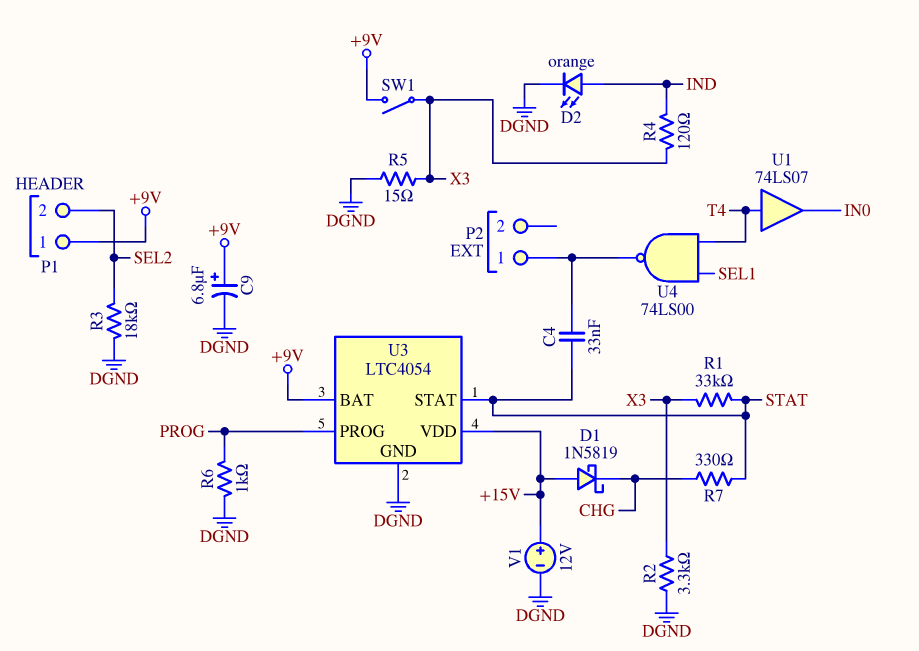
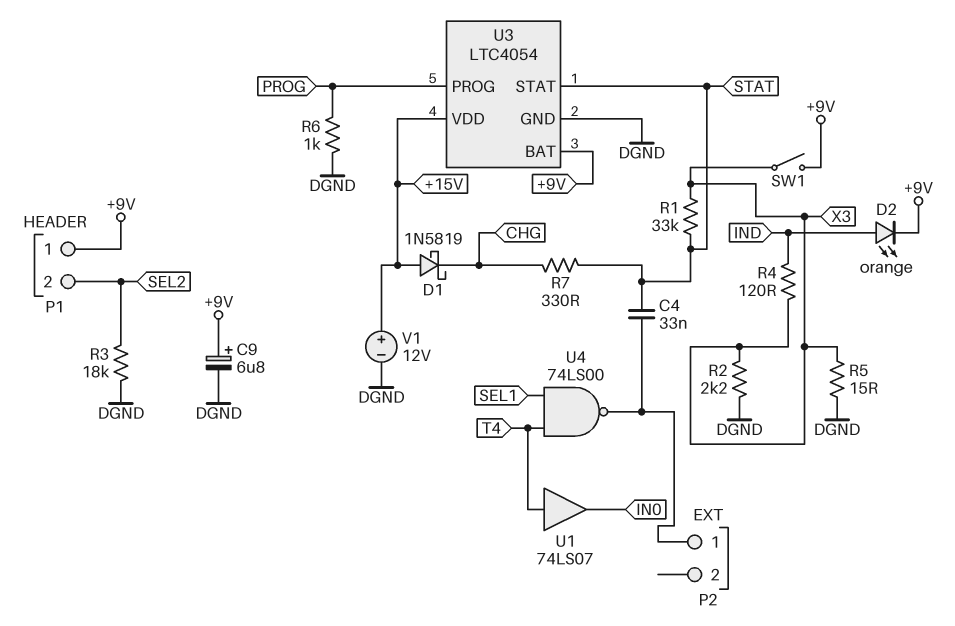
D2: LED orange (A IND, K DGND) -> LED orange (A IND, K +9V)
R2: 3.3k (DGND, X3) -> 2.2k (DGND, X3)

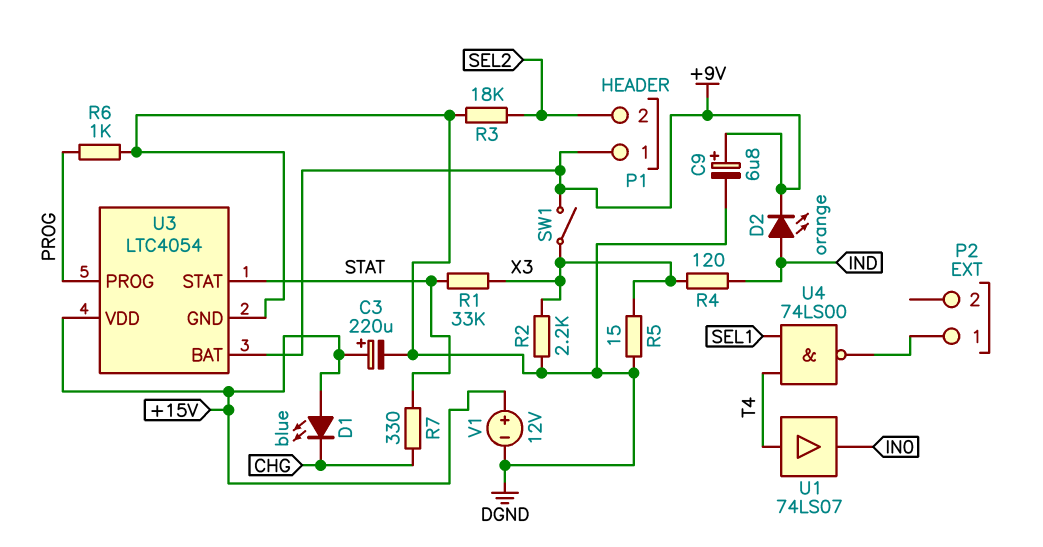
C3: none -> 220uF (plus +15V, minus DGND)
C4: 33nF (P2/1, STAT) -> none
D1: schottky 1N5819 (A +15V, K CHG) -> LED blue (A +15V, K CHG)

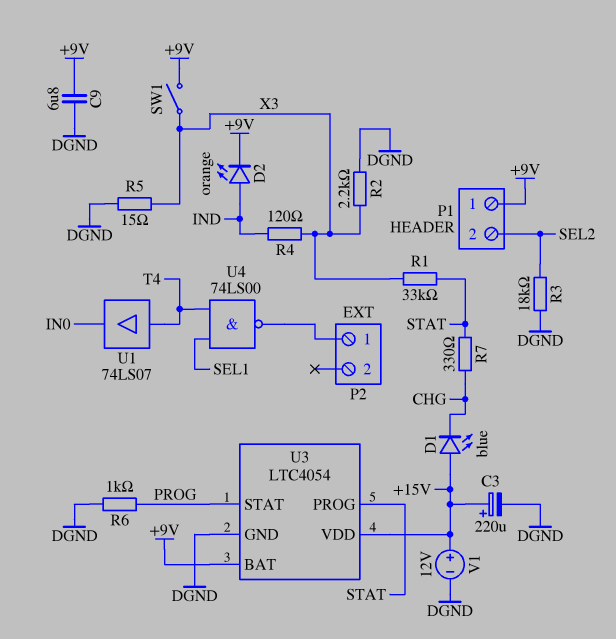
C9: 6.8uF (plus +9V, minus DGND) -> 6.8uF (+9V, DGND)
U3 pin PROG: PROG -> STAT
U3 pin STAT: STAT -> PROG

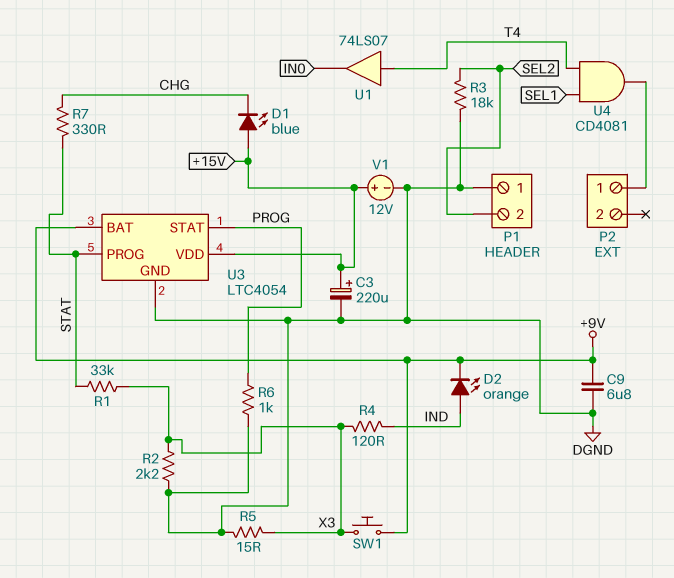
P1 pin 1: +9V -> DGND
SW1: switch (+9V, X3) -> button (+9V, X3)
U4: NAND 74LS00 (in SEL1, in T4, out P2/1) -> AND CD4081 (in SEL1, in T4, out P2/1)

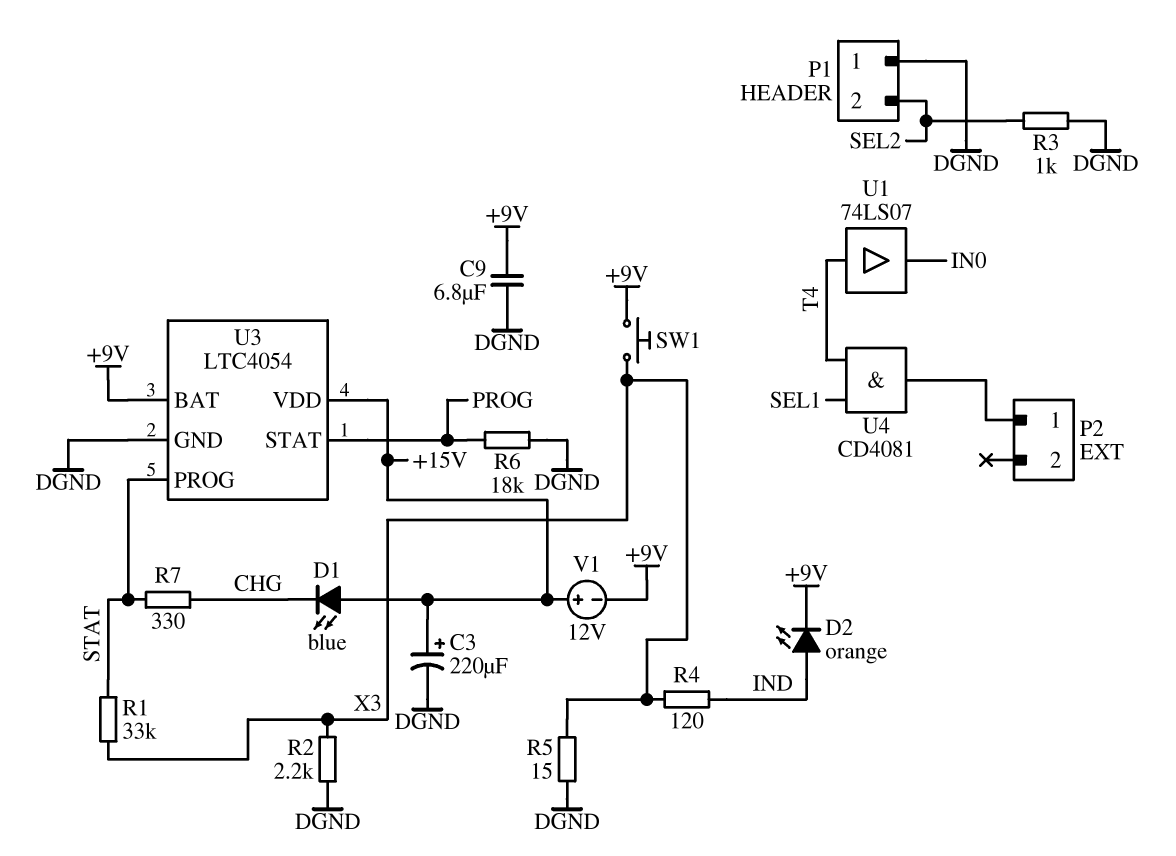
R3: 18k (DGND, SEL2) -> 1k (DGND, SEL2)
R6: 1k (DGND, PROG) -> 18k (DGND, PROG)
V1: 12V (plus +15V, minus DGND) -> 12V (plus +15V, minus +9V)

